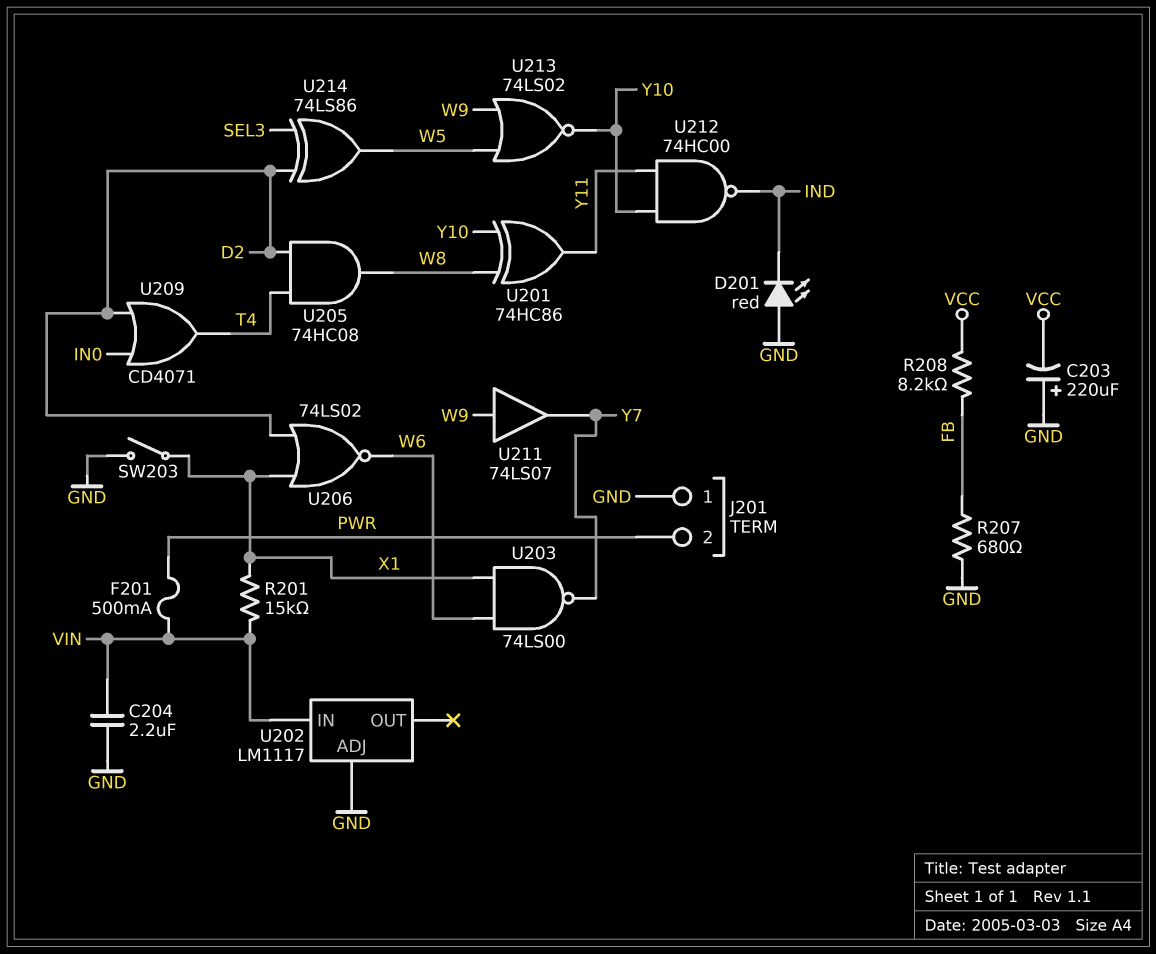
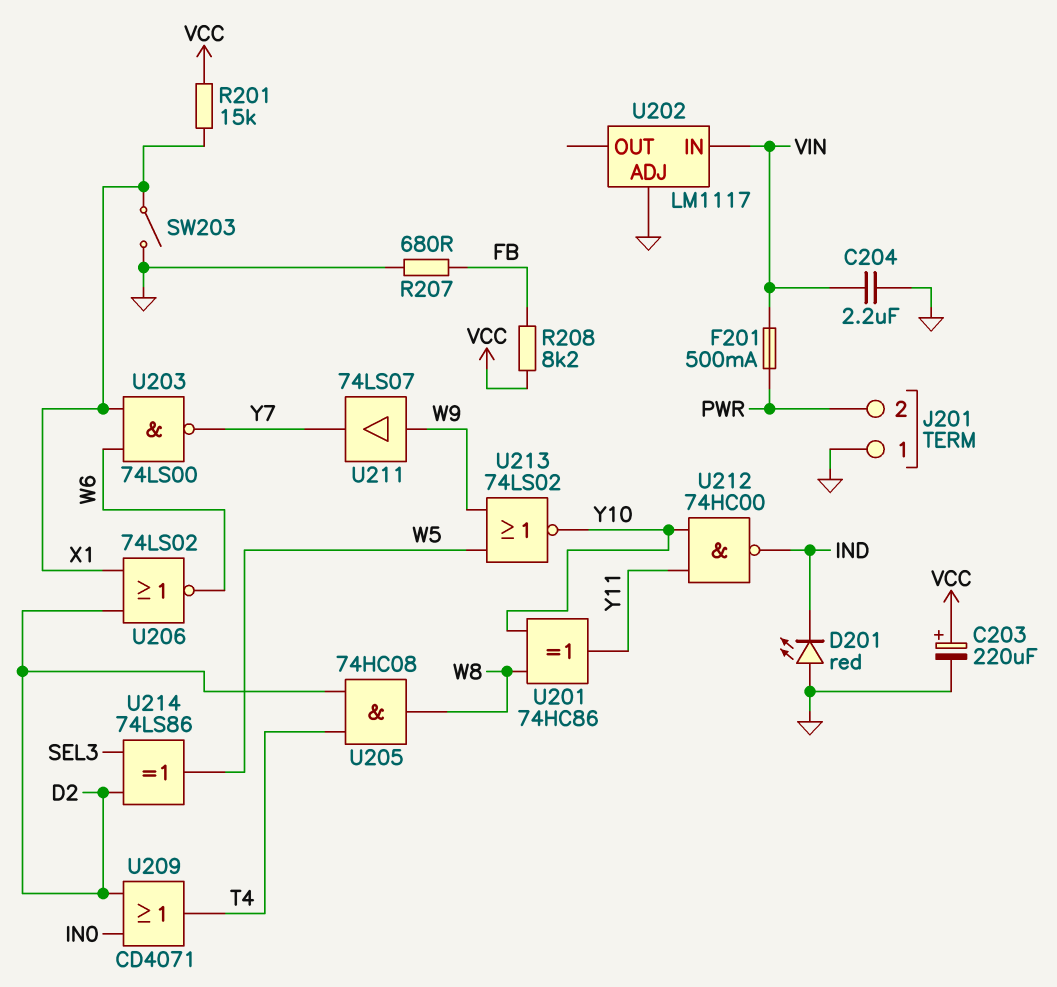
C203: 220uF (plus GND, minus VCC) -> 220uF (plus VCC, minus GND)
R201: 15k (VIN, X1) -> 15k (VCC, X1)

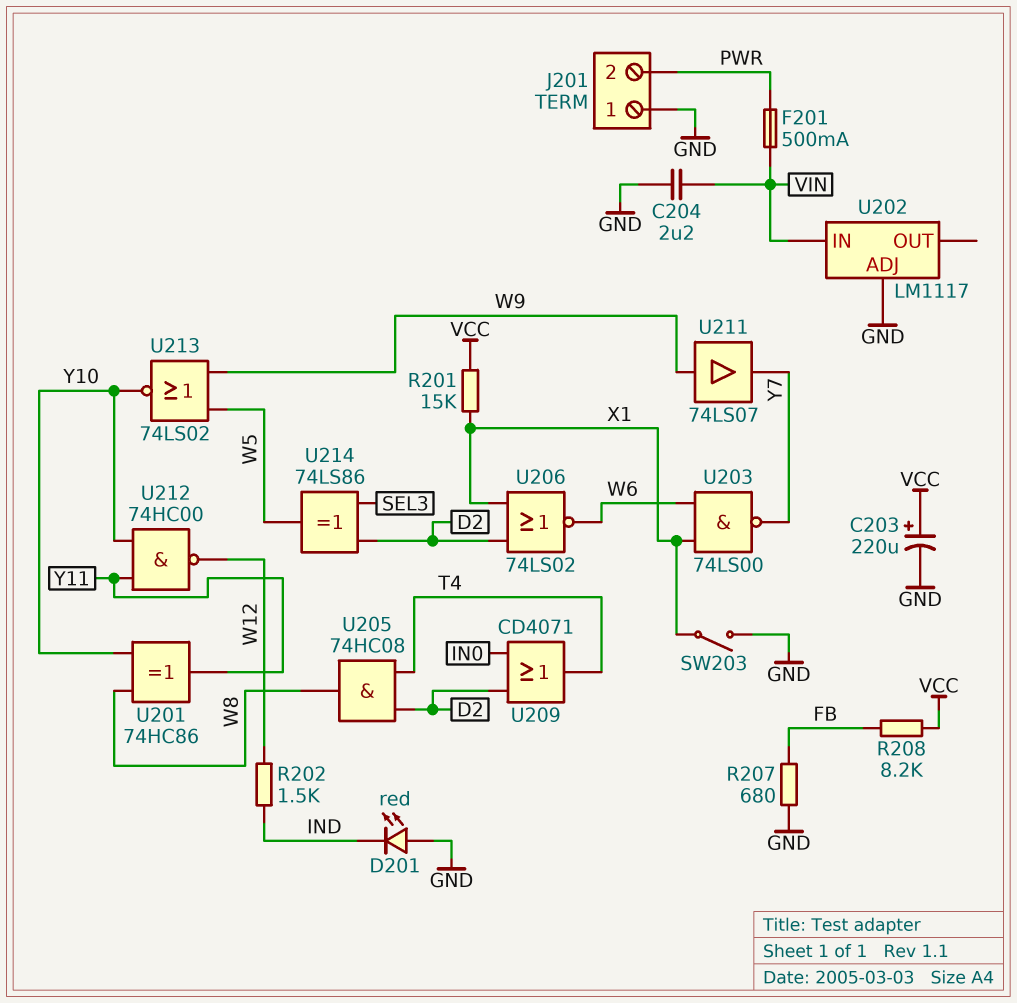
R202: none -> 1.5k (IND, W12)
U212: NAND 74HC00 (in Y10, in Y11, out IND) -> NAND 74HC00 (in Y10, in Y11, out W12)

